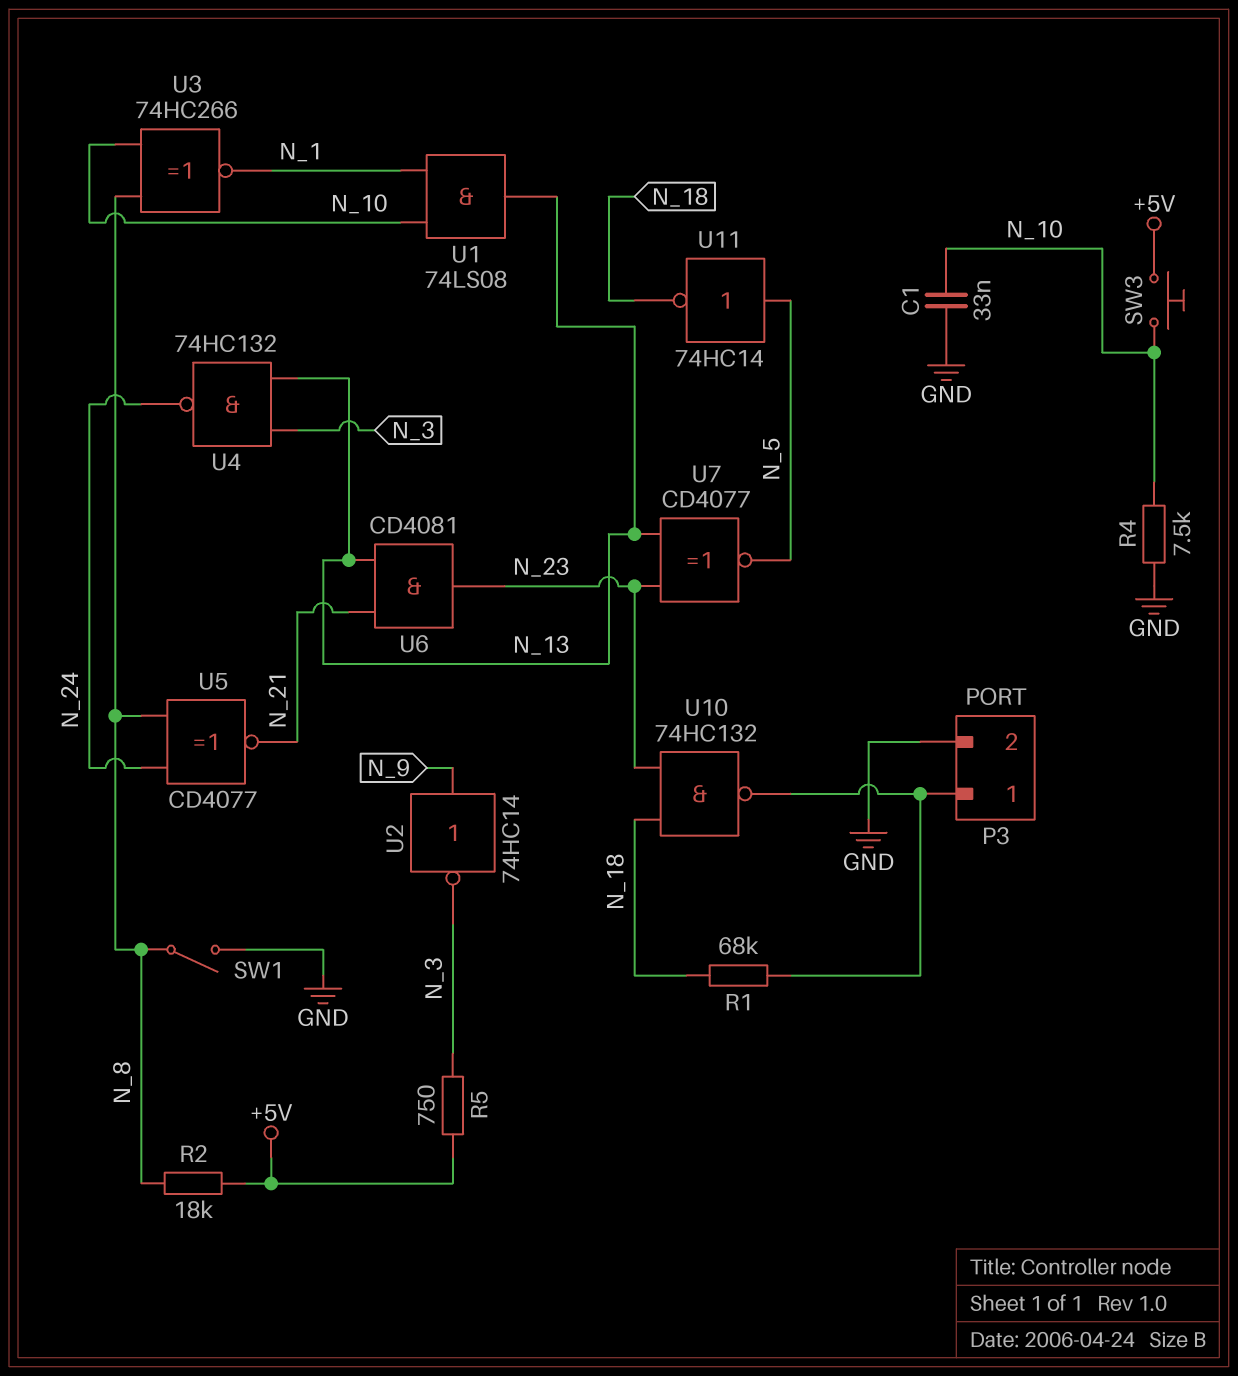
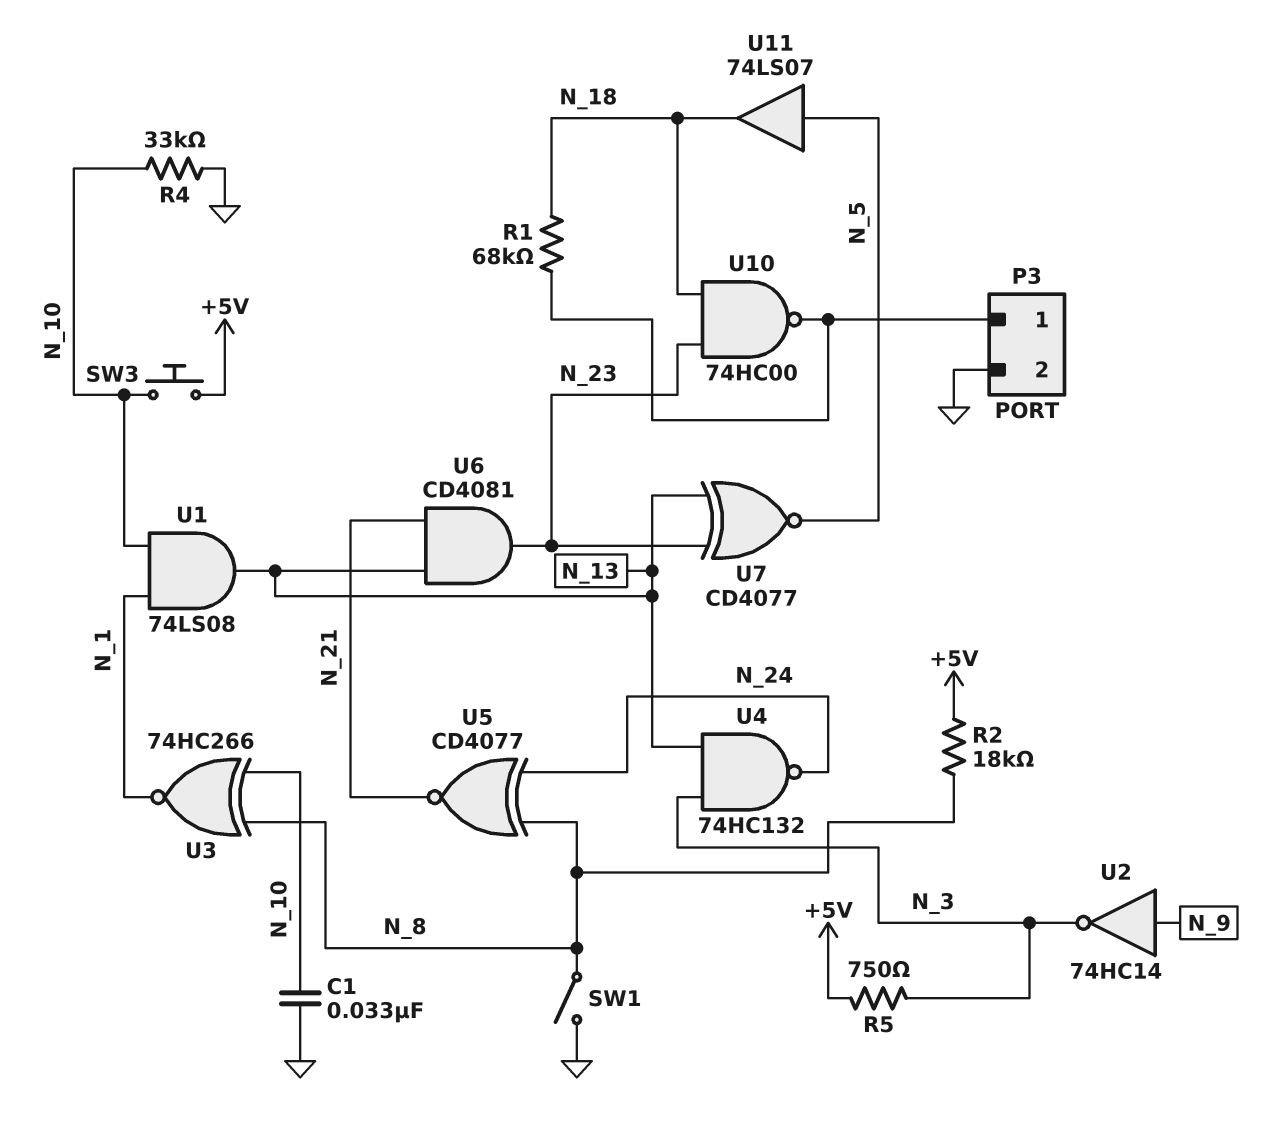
R4: 7.5k (GND, N_10) -> 33k (GND, N_10)
U10: NAND 74HC132 (in N_18, in N_23, out P3/1) -> NAND 74HC00 (in N_18, in N_23, out P3/1)
U11: NOT 74HC14 (in N_5, out N_18) -> buffer 74LS07 (in N_5, out N_18)

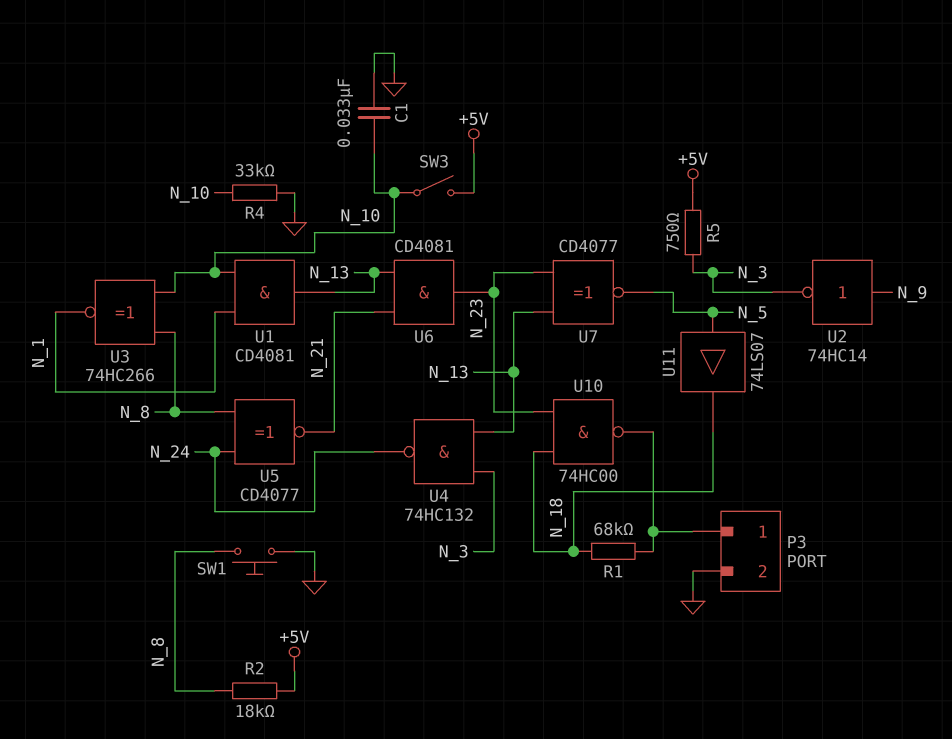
SW1: switch (GND, N_8) -> button (GND, N_8)
SW3: button (+5V, N_10) -> switch (+5V, N_10)
U1: AND 74LS08 (in N_1, in N_10, out N_13) -> AND CD4081 (in N_1, in N_10, out N_13)

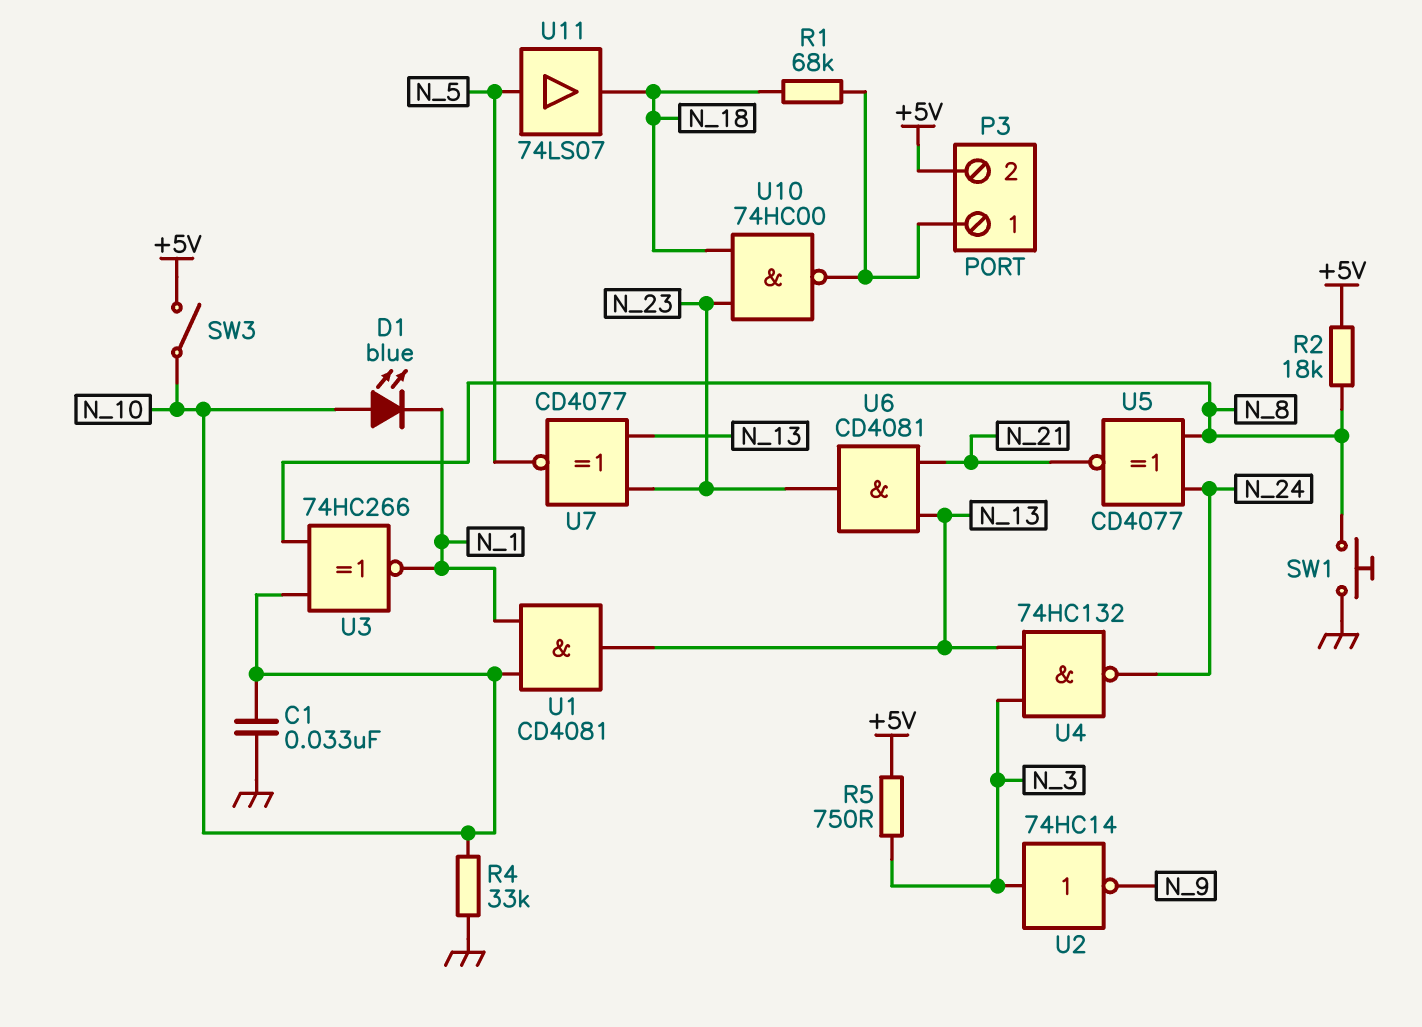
D1: none -> LED blue (A N_10, K N_1)
P3 pin 2: GND -> +5V
U2: NOT 74HC14 (in N_9, out N_3) -> NOT 74HC14 (in N_3, out N_9)

